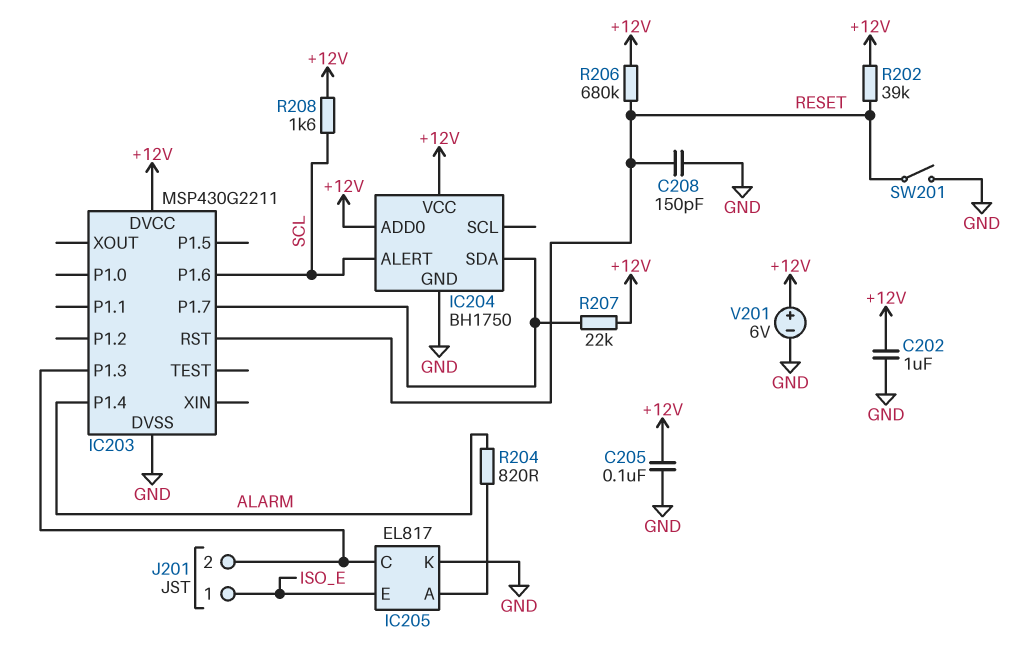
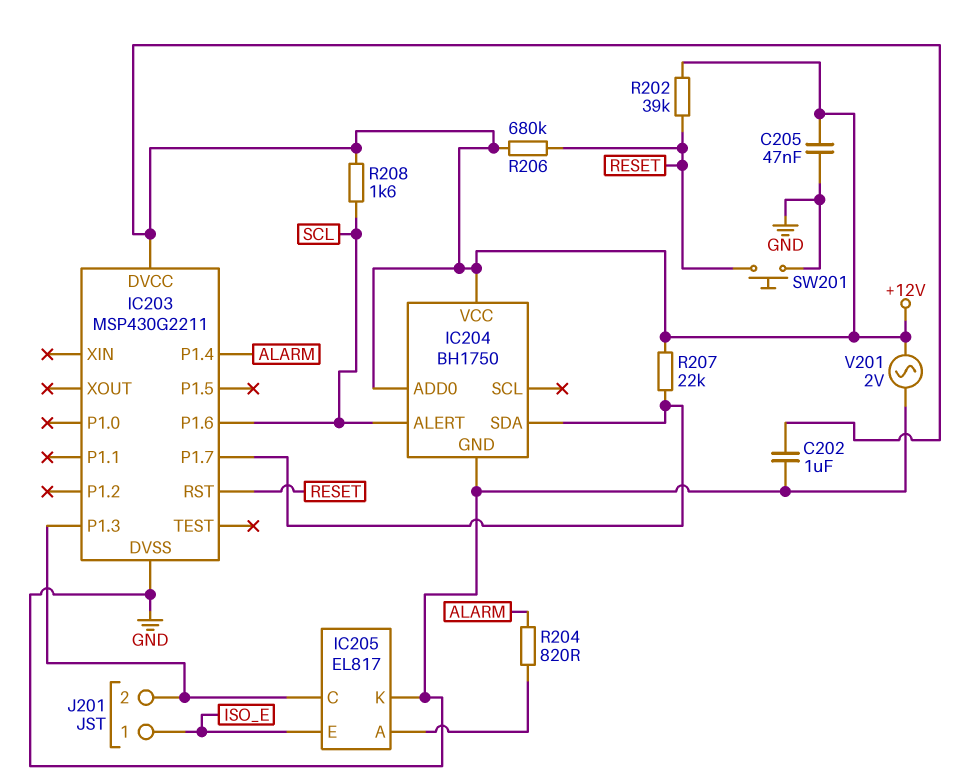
C205: 100nF (+12V, GND) -> 47nF (+12V, GND)
C208: 150pF (GND, RESET) -> none
SW201: switch (GND, RESET) -> button (GND, RESET)
V201: 6V (plus +12V, minus GND) -> AC 2V (+12V, GND)

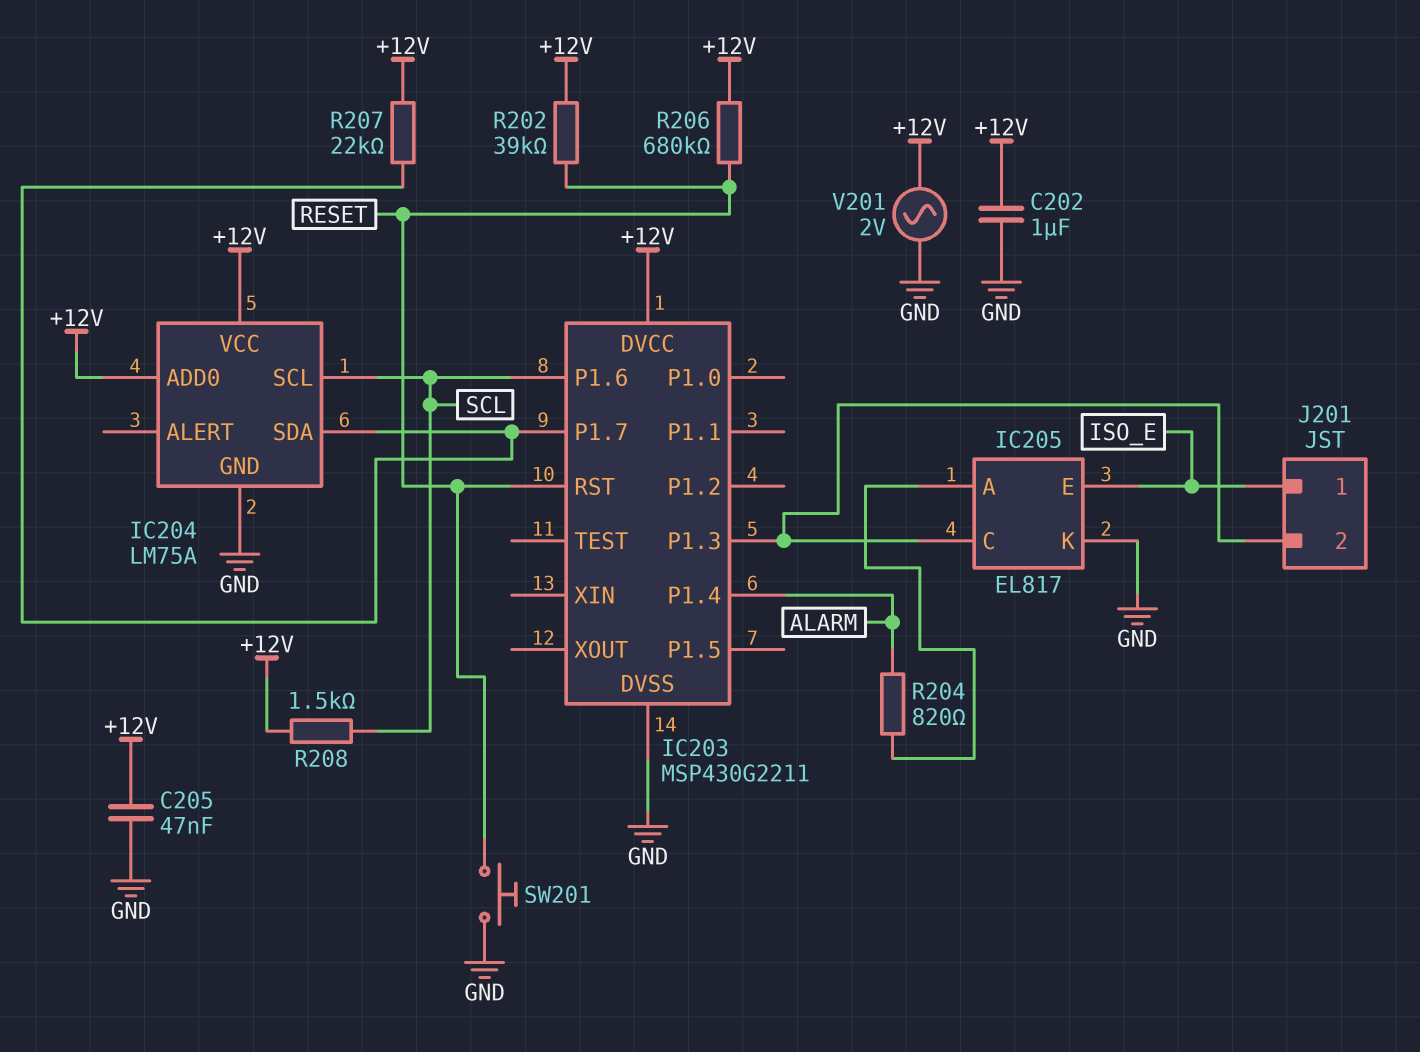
IC204: BH1750 -> LM75A
IC204 pin ALERT: SCL -> none
IC204 pin SCL: none -> SCL
R208: 1.6k (+12V, SCL) -> 1.5k (+12V, SCL)

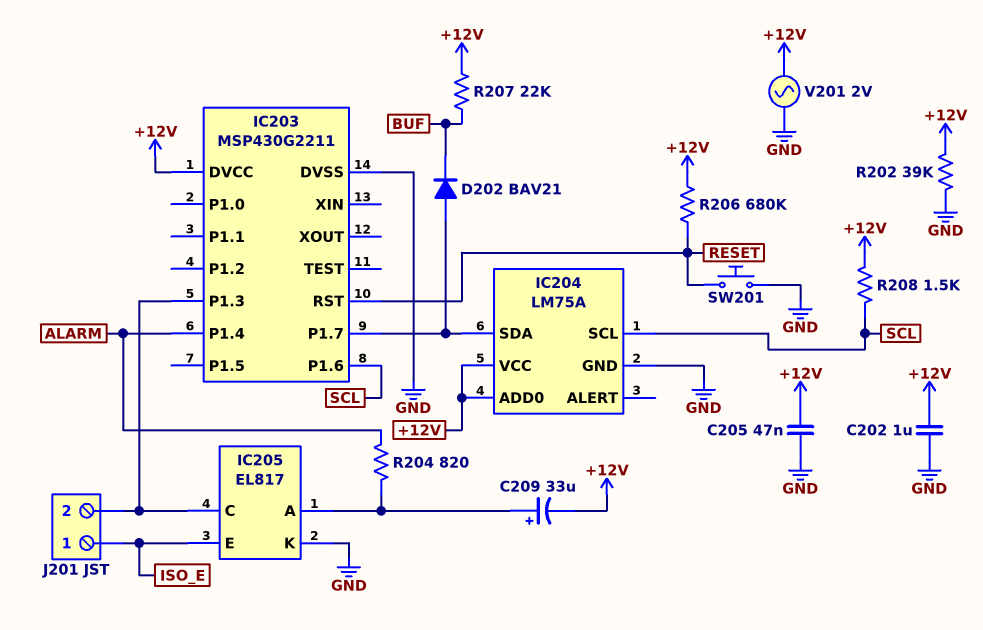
C209: none -> 33uF (plus IC205/A, minus +12V)
D202: none -> diode BAV21 (A IC203/P1.7, K BUF)
R202: 39k (+12V, RESET) -> 39k (+12V, GND)
R207: 22k (+12V, IC203/P1.7) -> 22k (+12V, BUF)

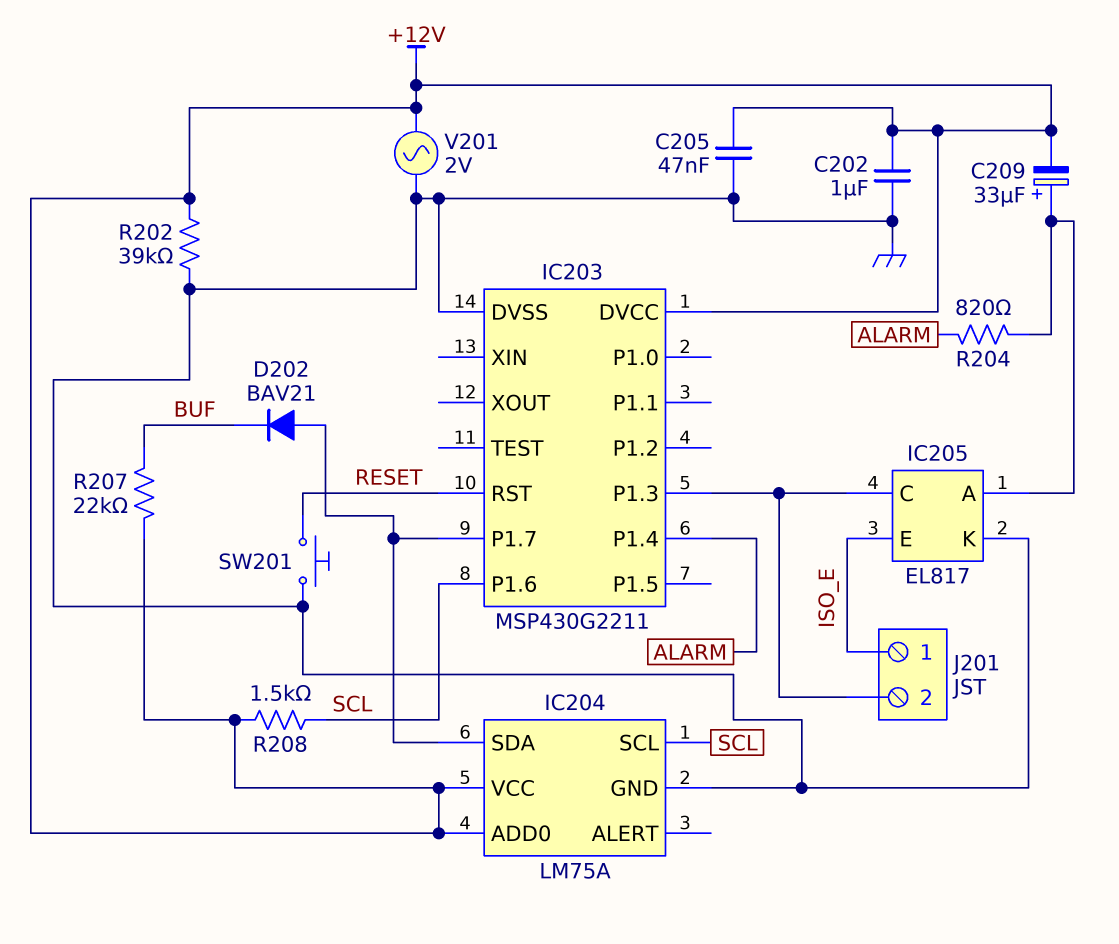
R206: 680k (+12V, RESET) -> none

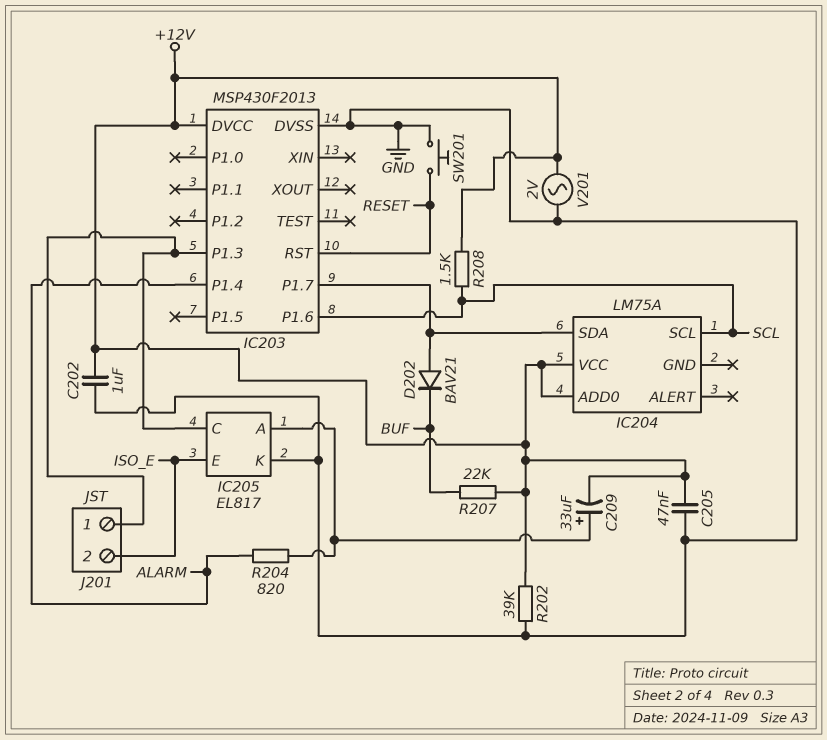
IC203: MSP430G2211 -> MSP430F2013
IC204 pin GND: GND -> none
J201 pin 1: ISO_E -> IC203/P1.3
J201 pin 2: IC203/P1.3 -> ISO_E

